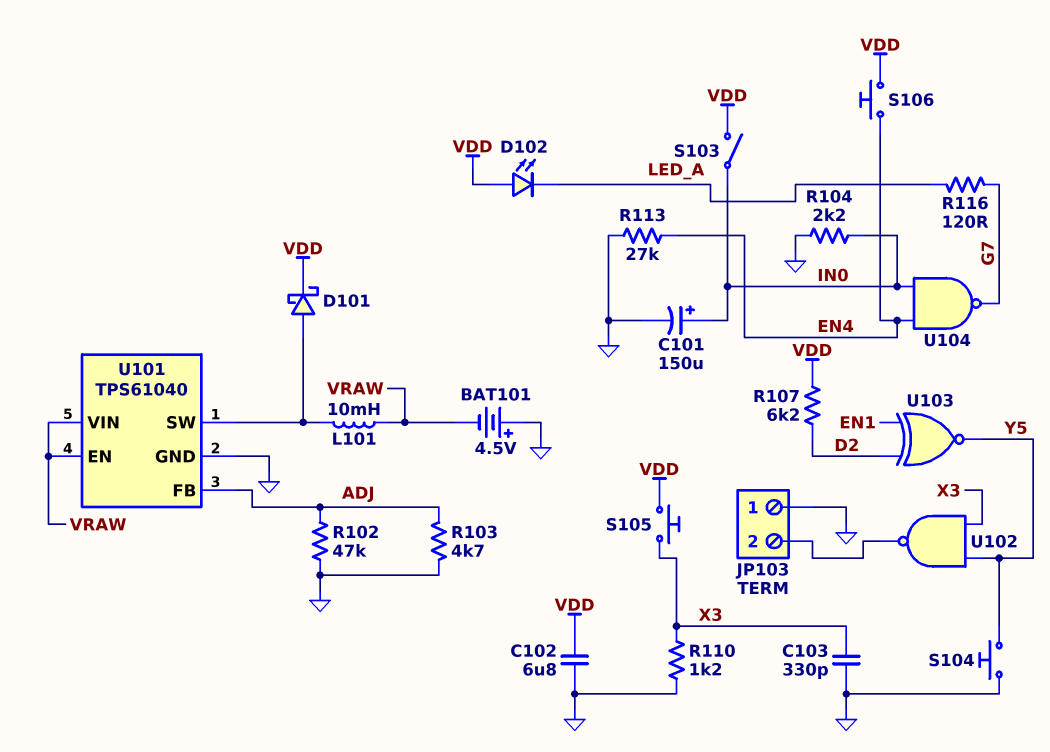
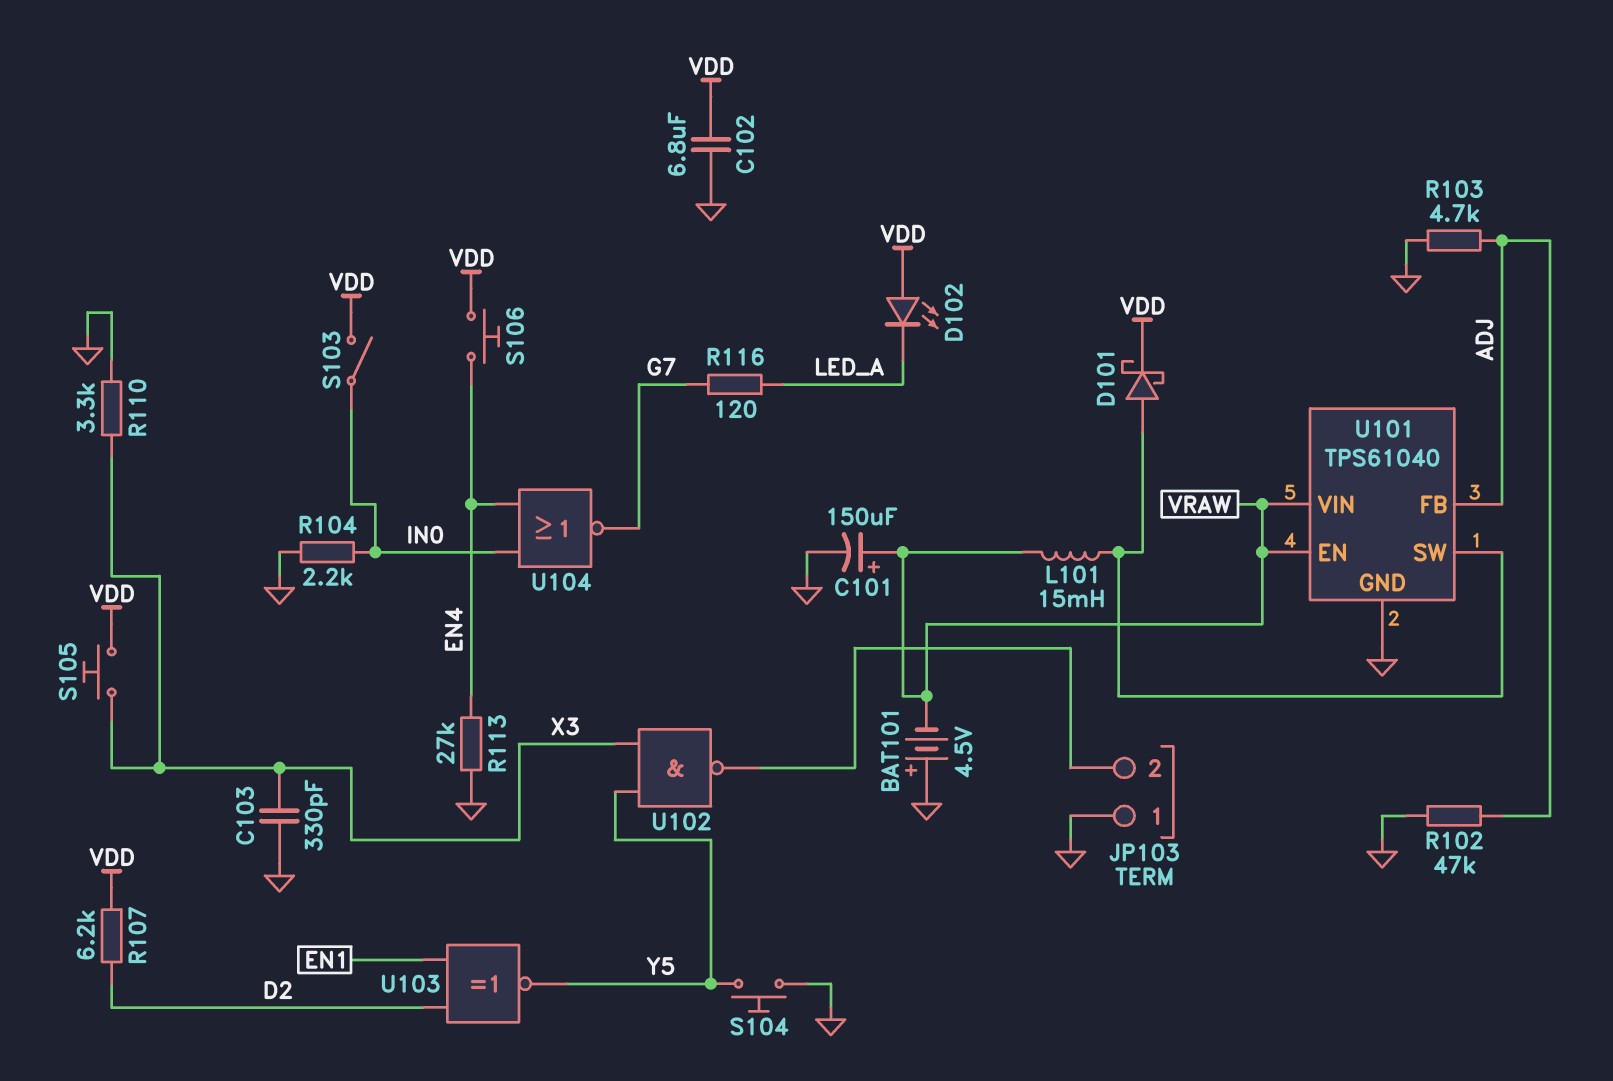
C101: 150uF (plus IN0, minus GND) -> 150uF (plus VRAW, minus GND)
L101: 10mH (U101/SW, VRAW) -> 15mH (U101/SW, VRAW)
R110: 1.2k (GND, X3) -> 3.3k (GND, X3)
U104: NAND (in EN4, in IN0, out G7) -> NOR (in EN4, in IN0, out G7)

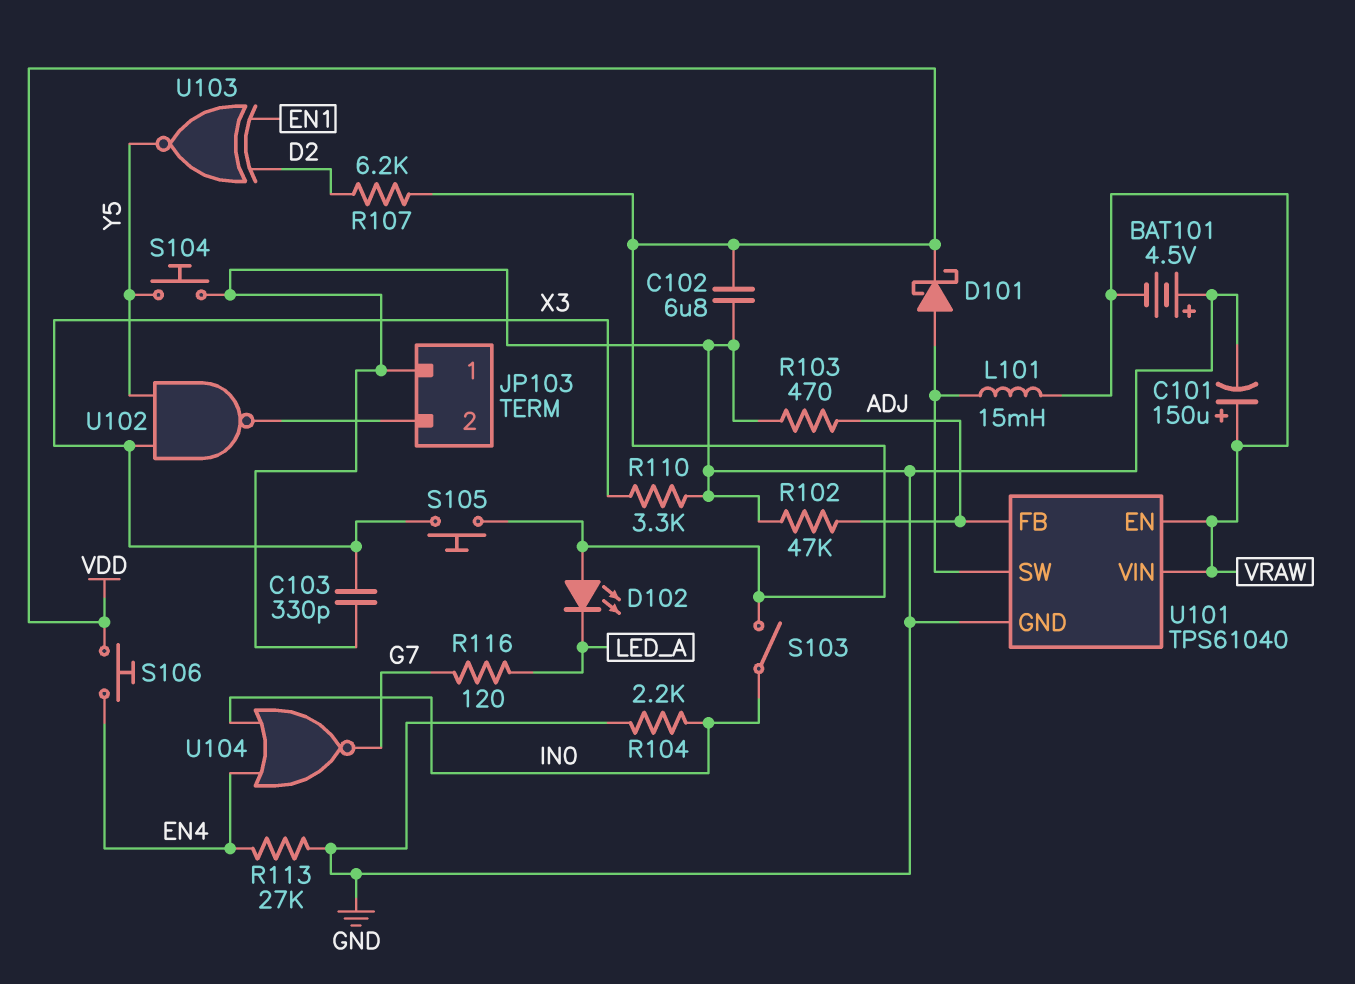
R103: 4.7k (ADJ, GND) -> 470 (ADJ, GND)

